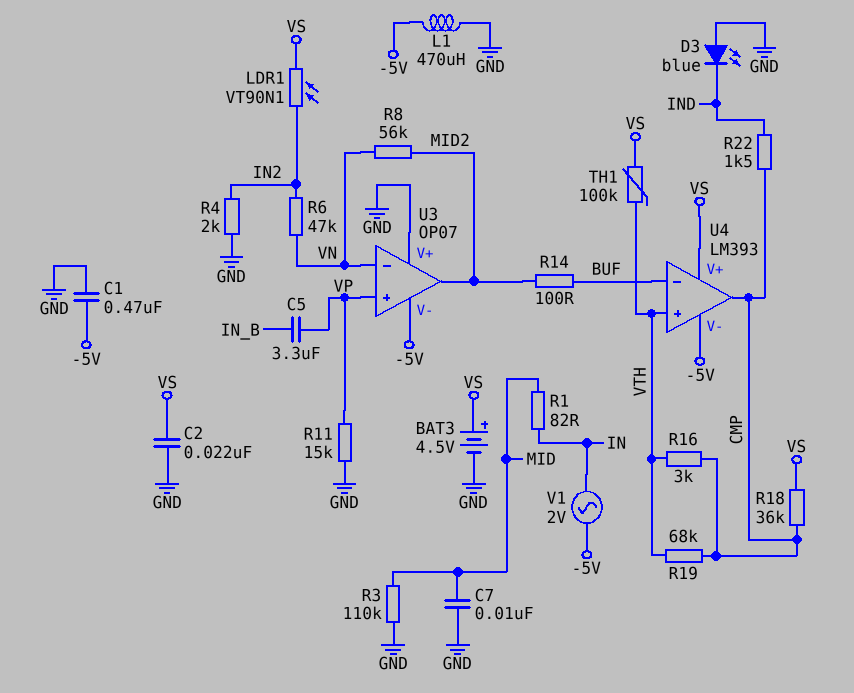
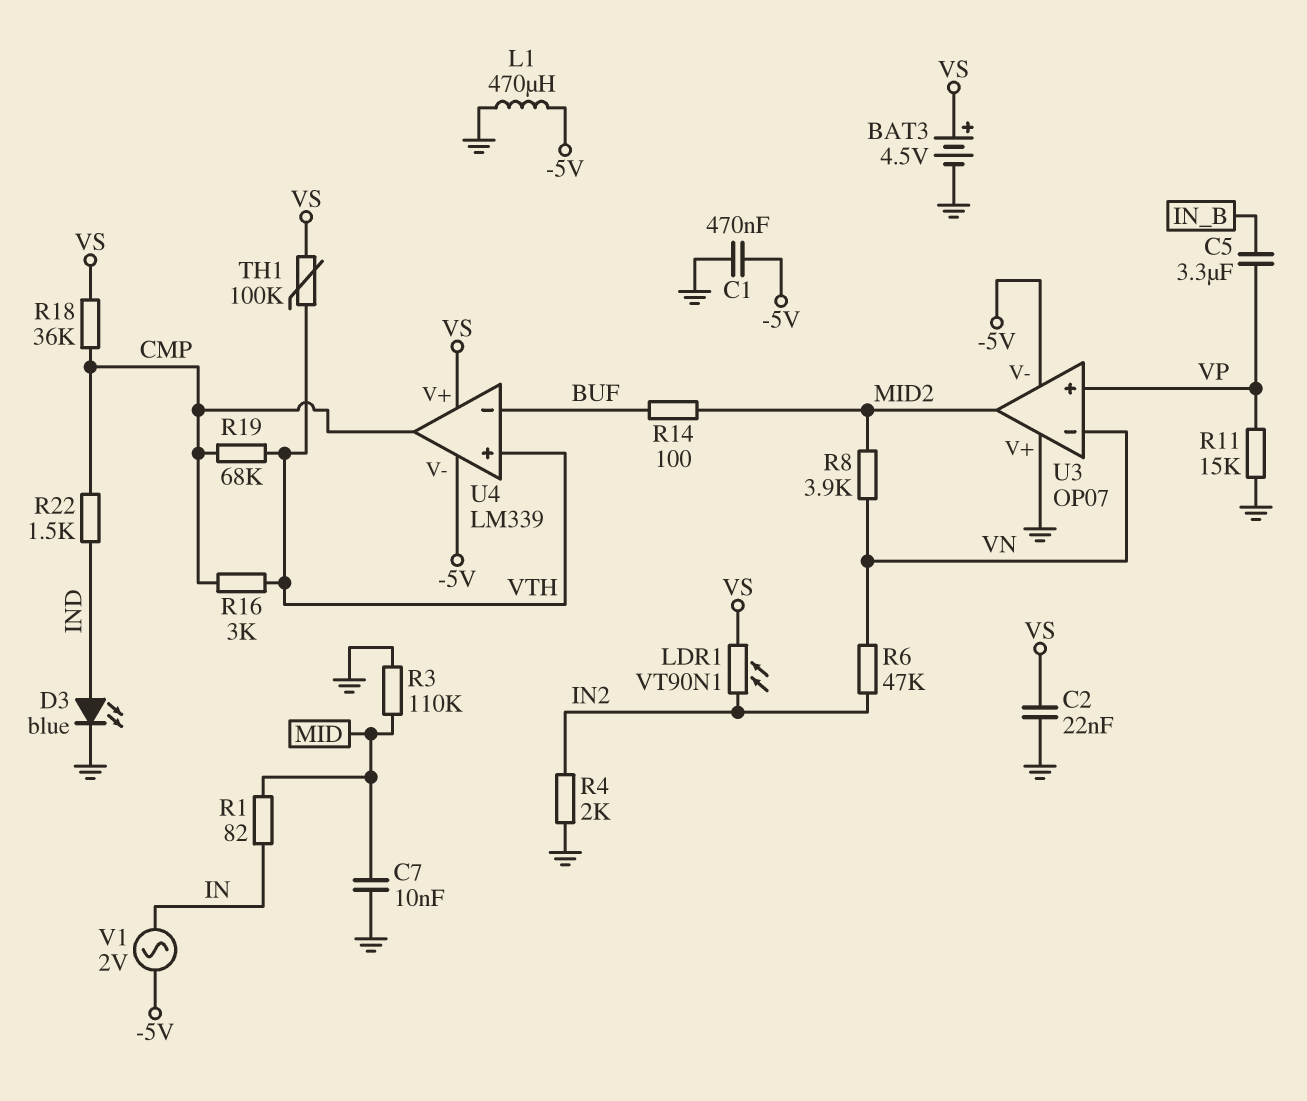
D3: LED blue (A GND, K IND) -> LED blue (A IND, K GND)
R8: 56k (MID2, VN) -> 3.9k (MID2, VN)
U4: LM393 -> LM339

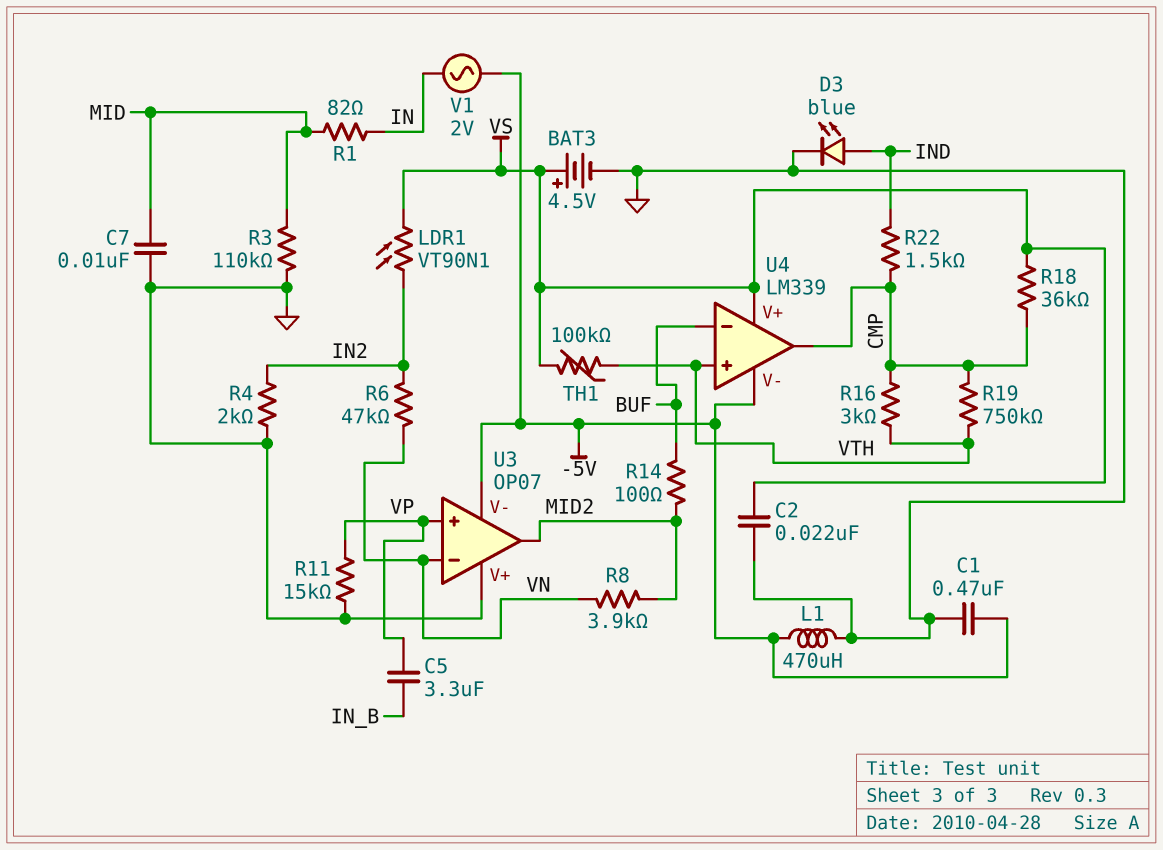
R19: 68k (CMP, VTH) -> 750k (CMP, VTH)

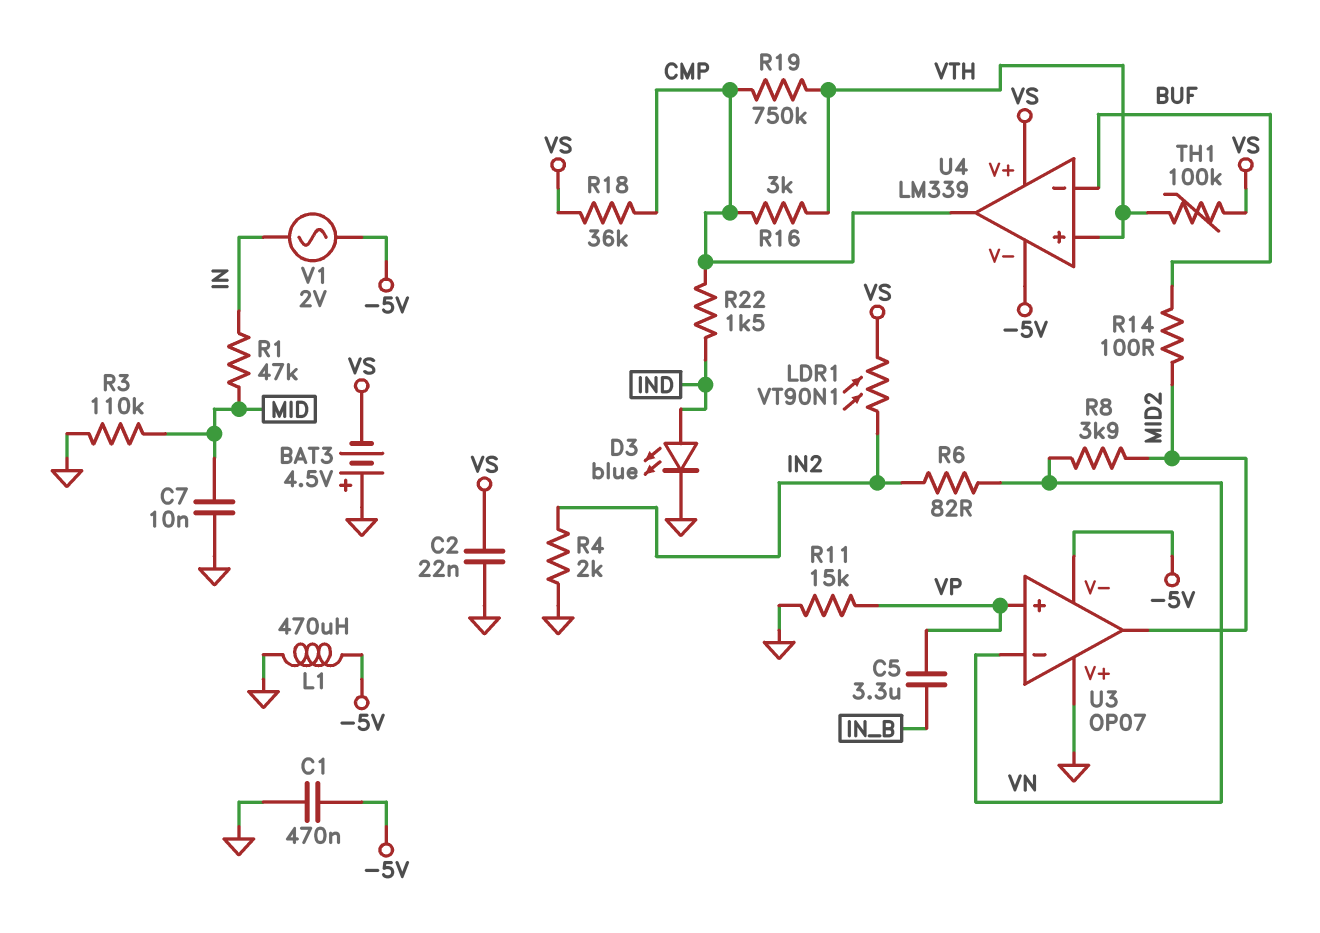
BAT3: 4.5V (plus VS, minus GND) -> 4.5V (plus GND, minus VS)
R1: 82 (IN, MID) -> 47k (IN, MID)
R6: 47k (IN2, VN) -> 82 (IN2, VN)

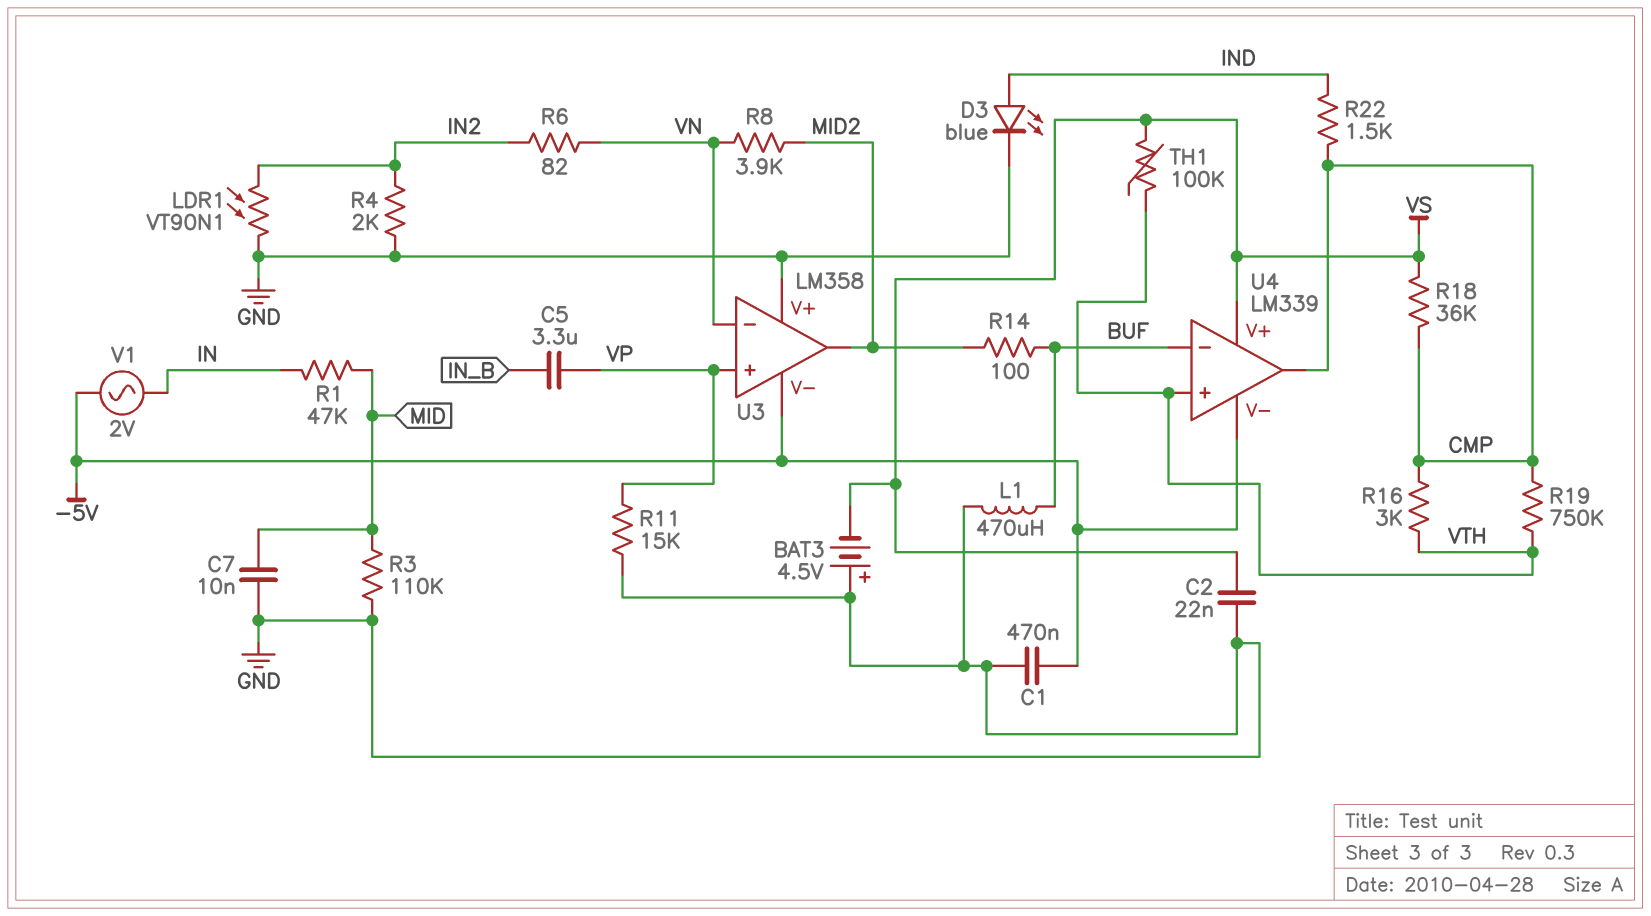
L1: 470uH (-5V, GND) -> 470uH (BUF, GND)
LDR1: VT90N1 (IN2, VS) -> VT90N1 (GND, IN2)
U3: OP07 -> LM358

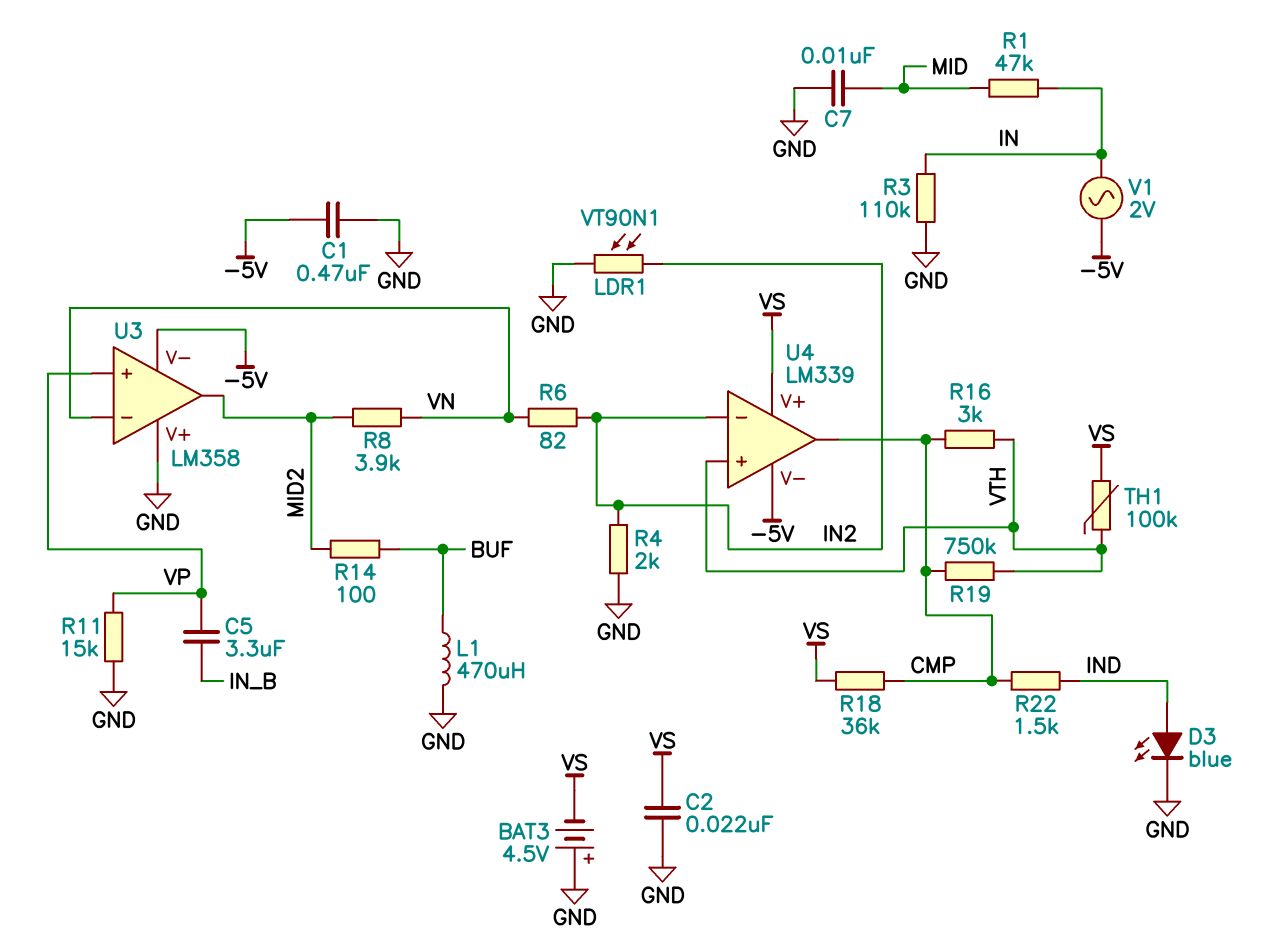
R3: 110k (GND, MID) -> 110k (GND, IN)
U4 pin in-: BUF -> IN2

